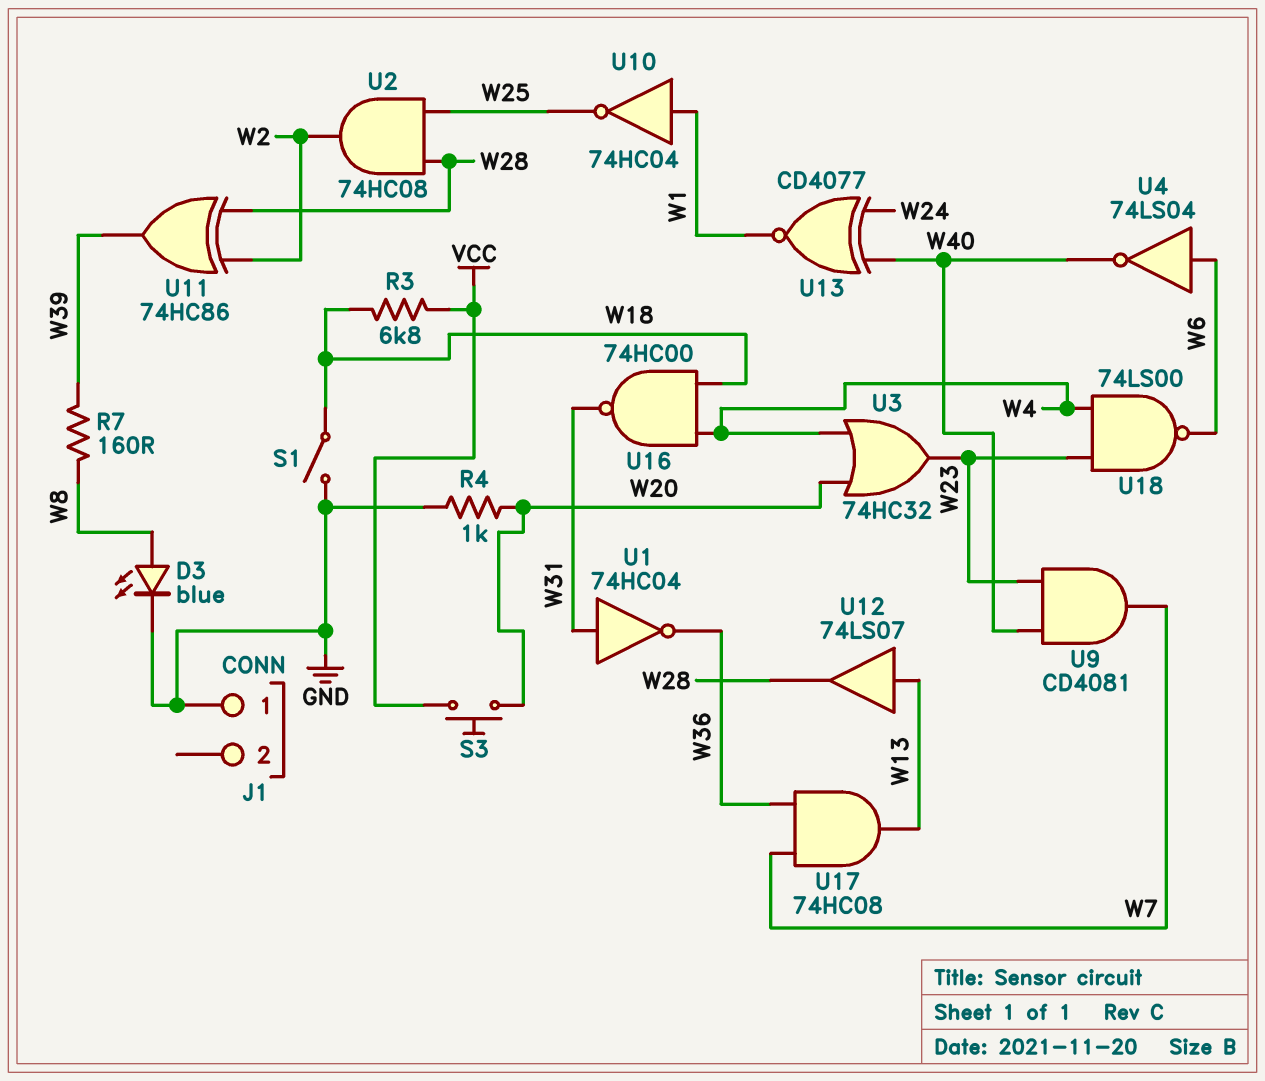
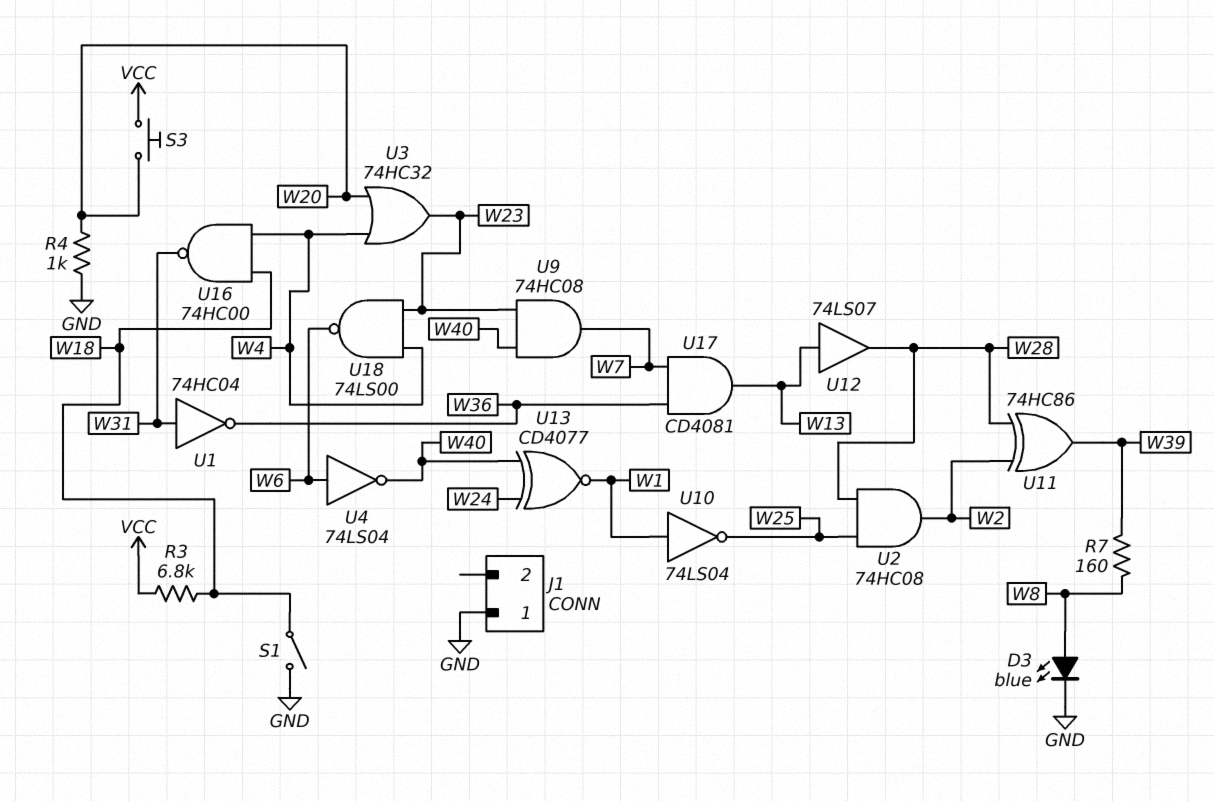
U9: AND CD4081 (in W23, in W40, out W7) -> AND 74HC08 (in W23, in W40, out W7)
U10: NOT 74HC04 (in W1, out W25) -> NOT 74LS04 (in W1, out W25)
U17: AND 74HC08 (in W7, in W36, out W13) -> AND CD4081 (in W7, in W36, out W13)

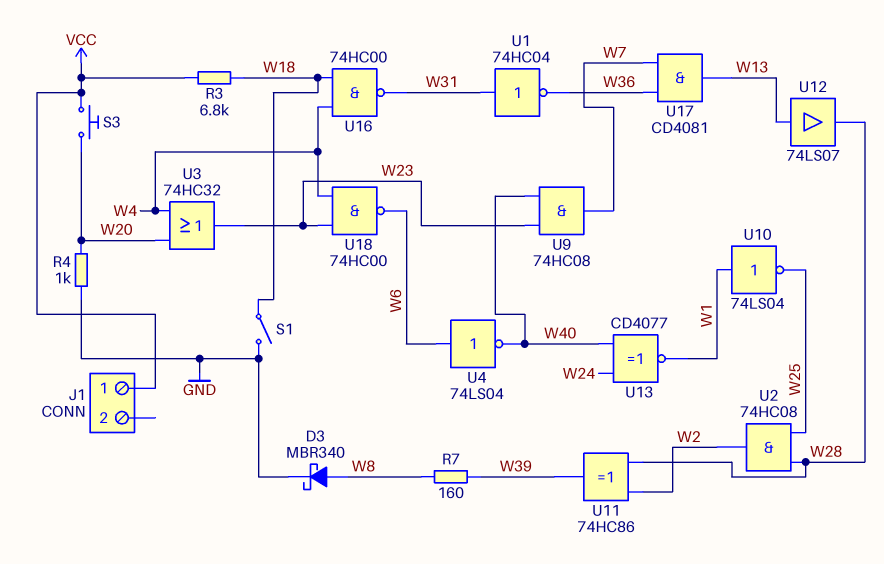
D3: LED blue (A W8, K GND) -> schottky MBR340 (A W8, K GND)
J1 pin 1: GND -> VCC
U18: NAND 74LS00 (in W4, in W23, out W6) -> NAND 74HC00 (in W4, in W23, out W6)

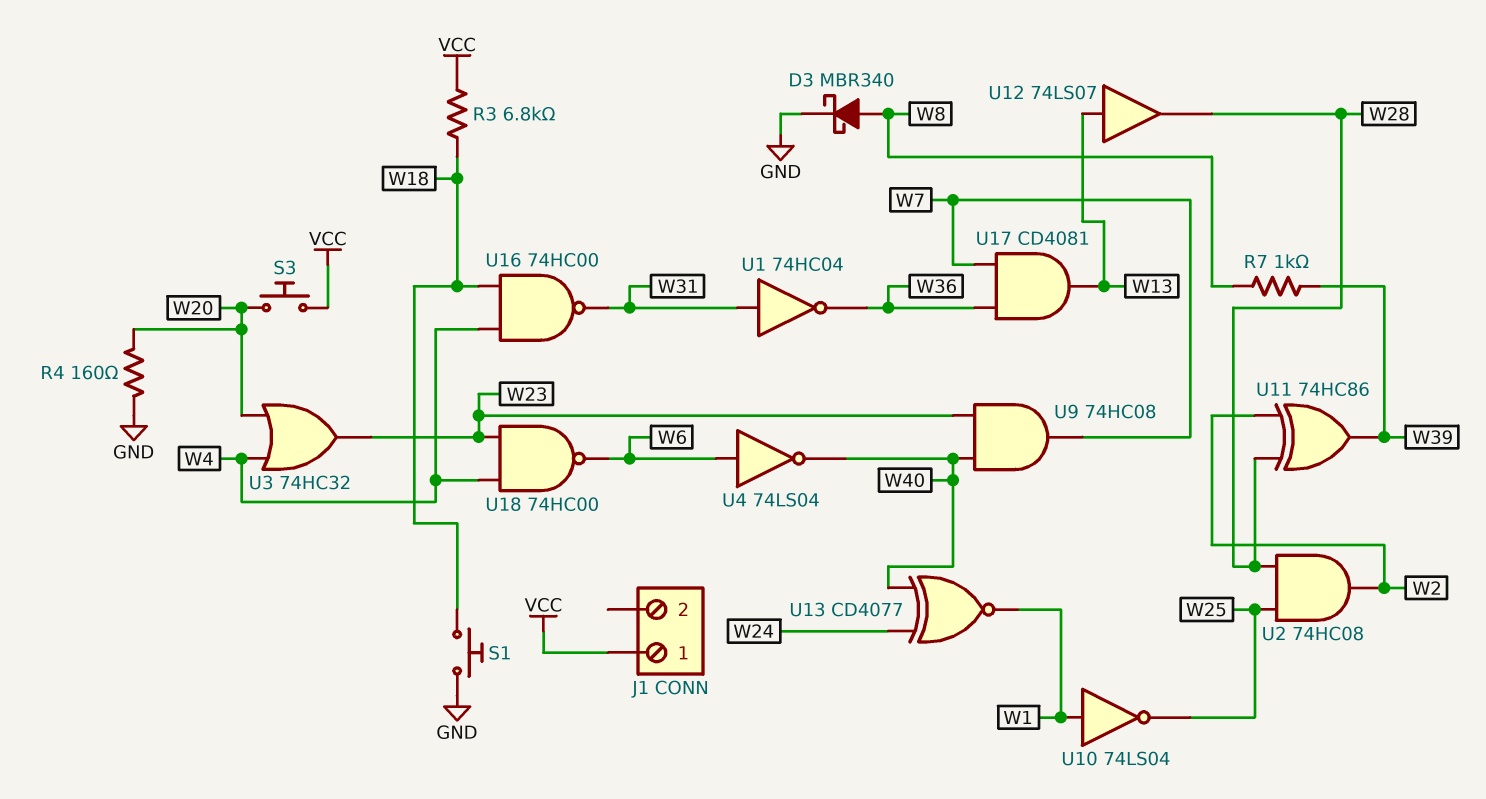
R4: 1k (GND, W20) -> 160 (GND, W20)
R7: 160 (W8, W39) -> 1k (W8, W39)
S1: switch (GND, W18) -> button (GND, W18)

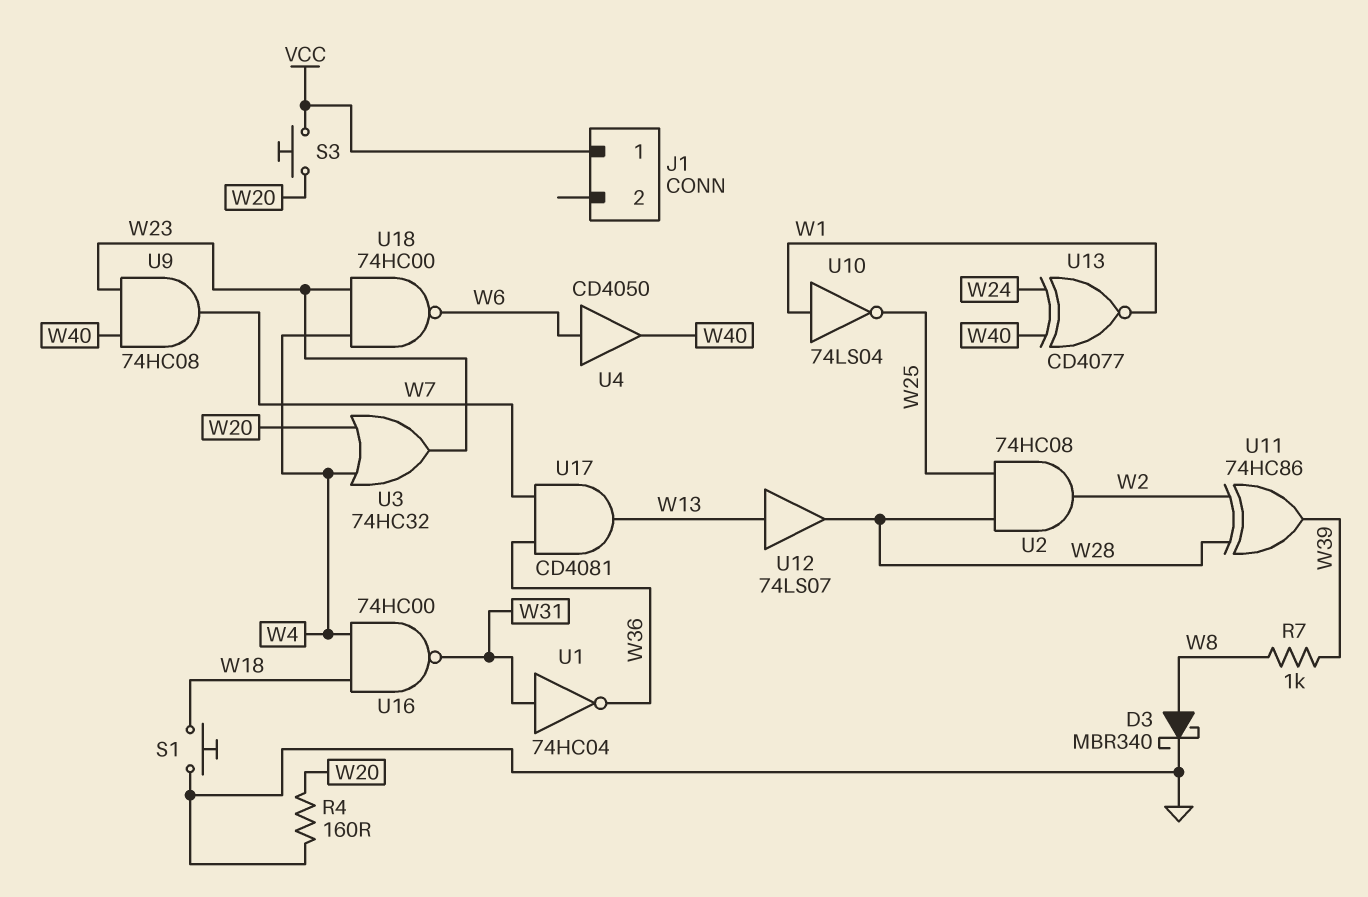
R3: 6.8k (VCC, W18) -> none
U4: NOT 74LS04 (in W6, out W40) -> buffer CD4050 (in W6, out W40)

